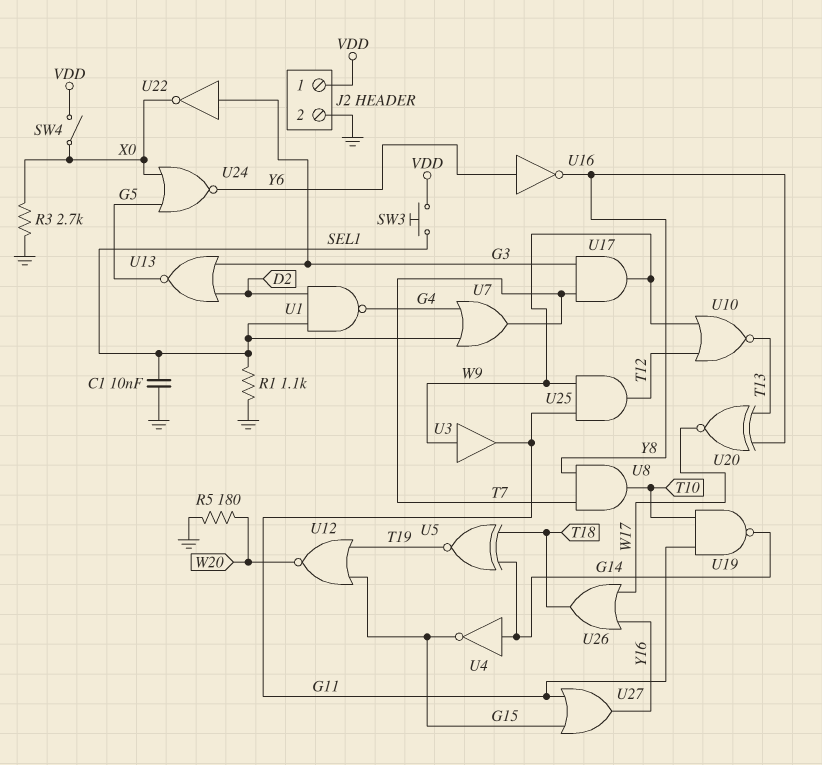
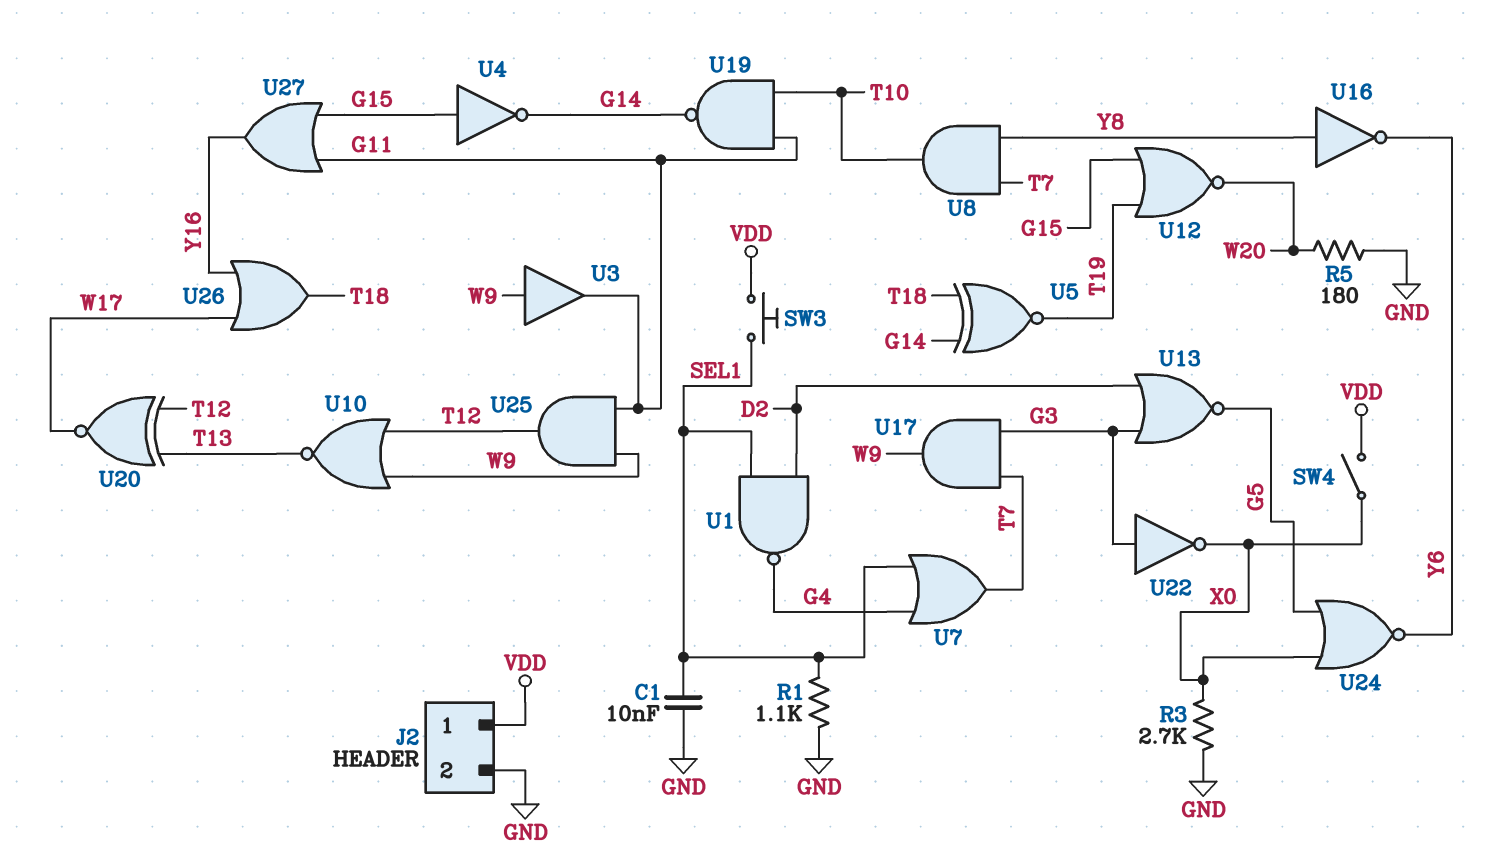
U4: NOT (in G14, out G15) -> NOT (in G15, out G14)
U16: NOT (in Y6, out Y8) -> NOT (in Y8, out Y6)
U20: XNOR (in T13, in Y8, out W17) -> XNOR (in T12, in T13, out W17)

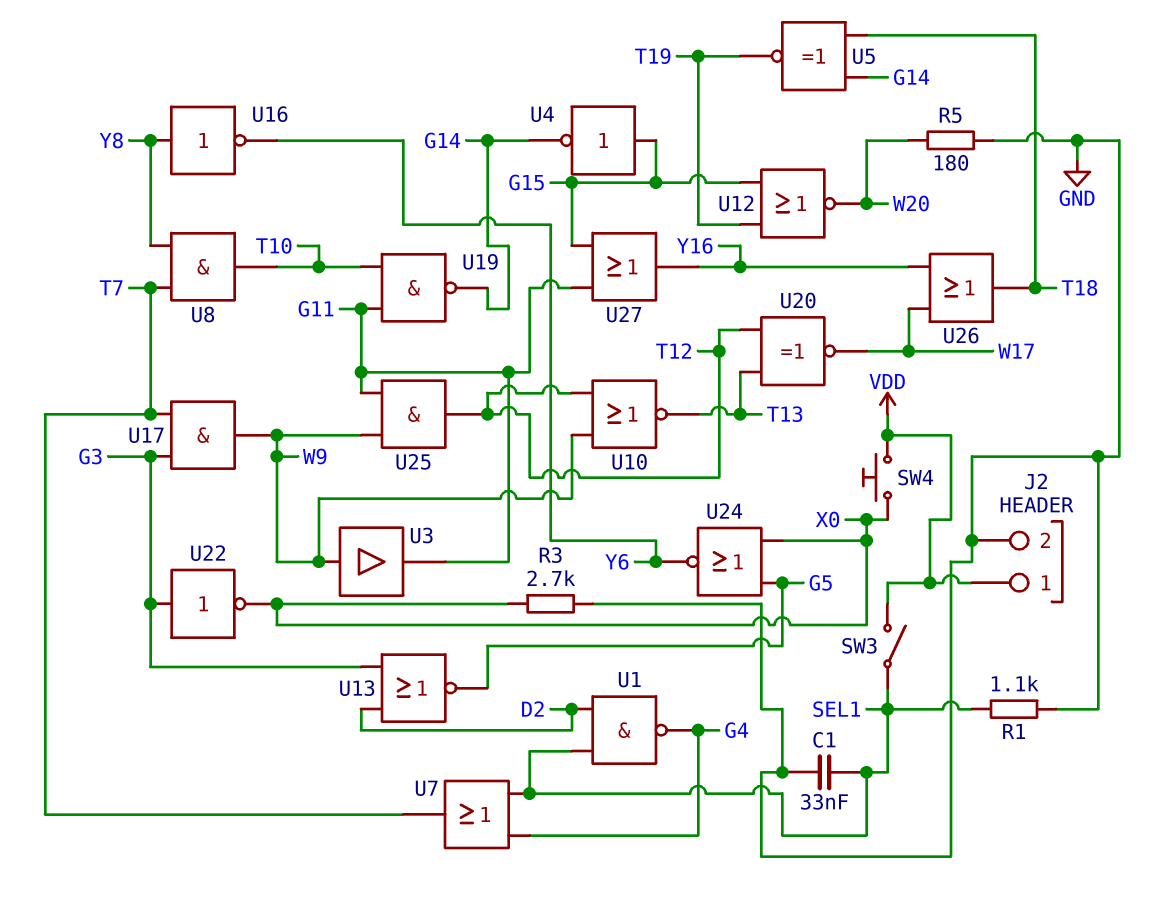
C1: 10nF (GND, SEL1) -> 33nF (GND, SEL1)
SW3: button (SEL1, VDD) -> switch (SEL1, VDD)
SW4: switch (VDD, X0) -> button (VDD, X0)

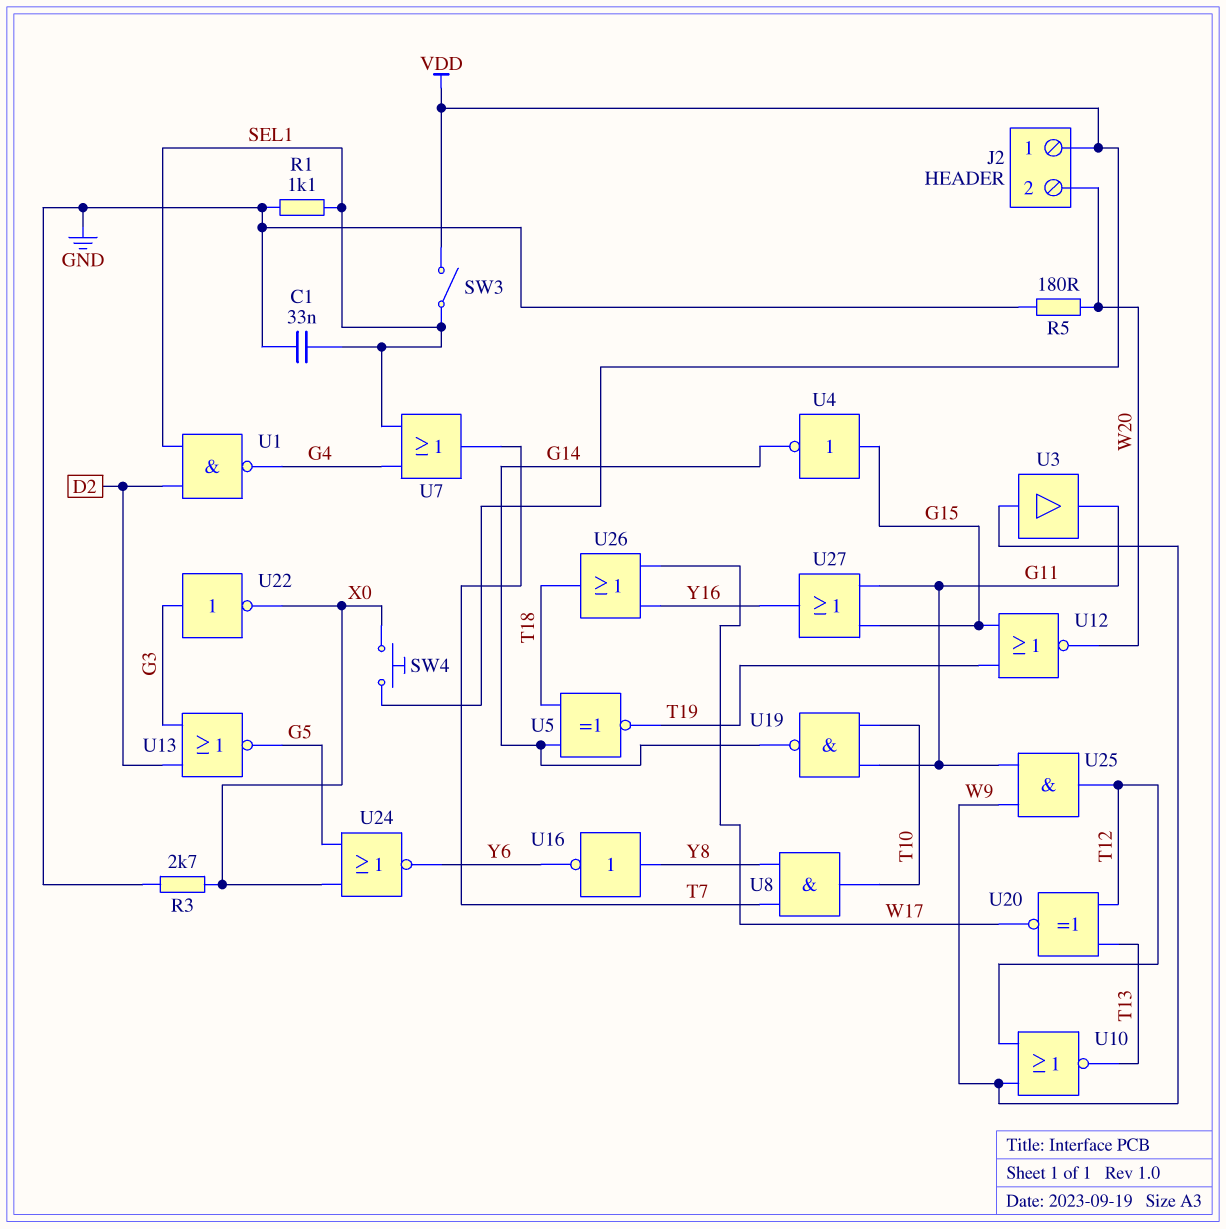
J2 pin 2: GND -> W20
U17: AND (in G3, in T7, out W9) -> none

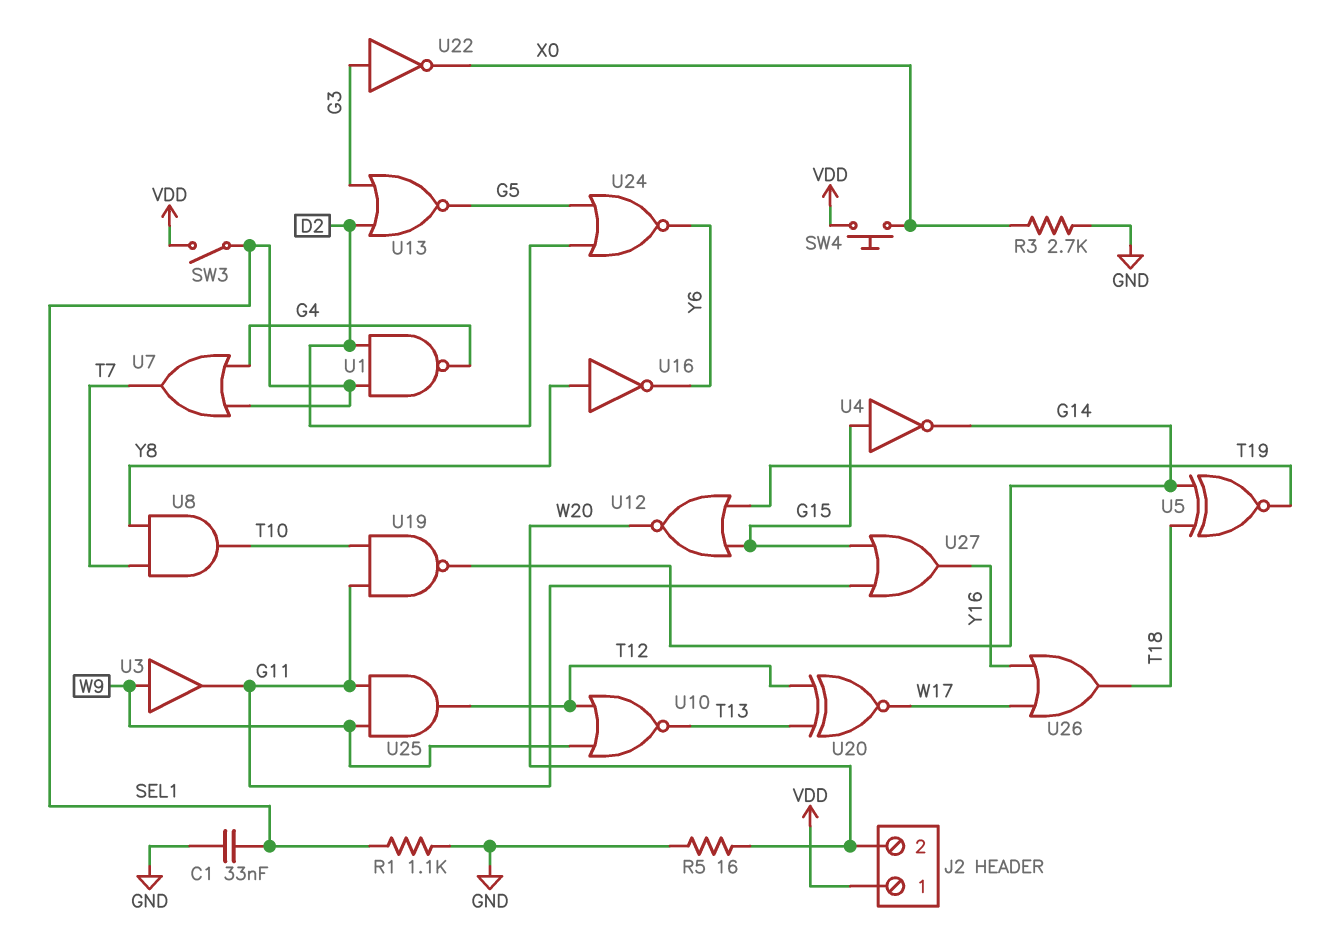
R5: 180 (GND, W20) -> 16 (GND, W20)
U24: NOR (in G5, in X0, out Y6) -> NOR (in D2, in G5, out Y6)

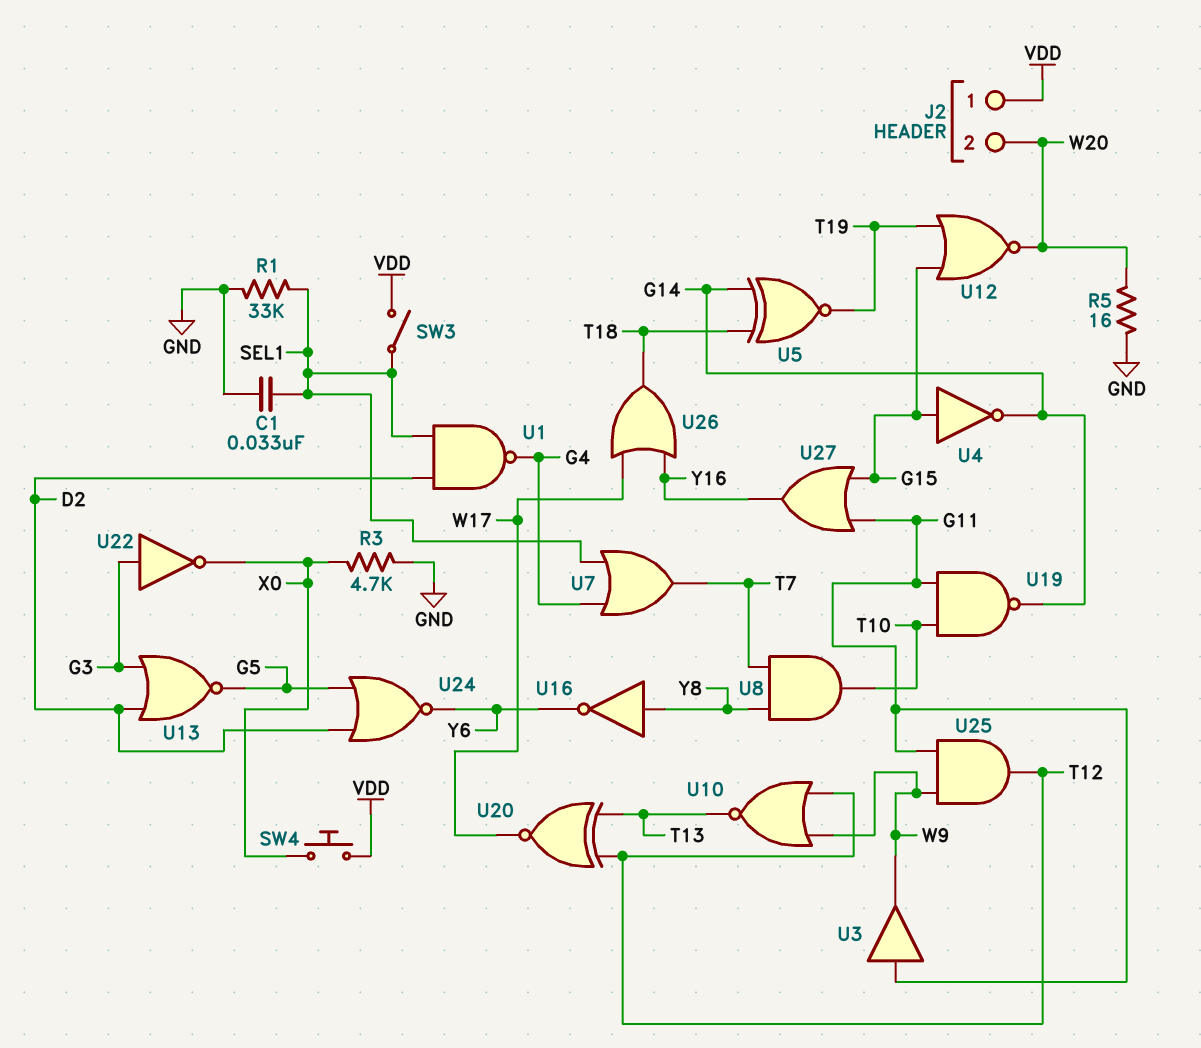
R1: 1.1k (GND, SEL1) -> 33k (GND, SEL1)
R3: 2.7k (GND, X0) -> 4.7k (GND, X0)
U3: buffer (in W9, out G11) -> buffer (in G11, out W9)

